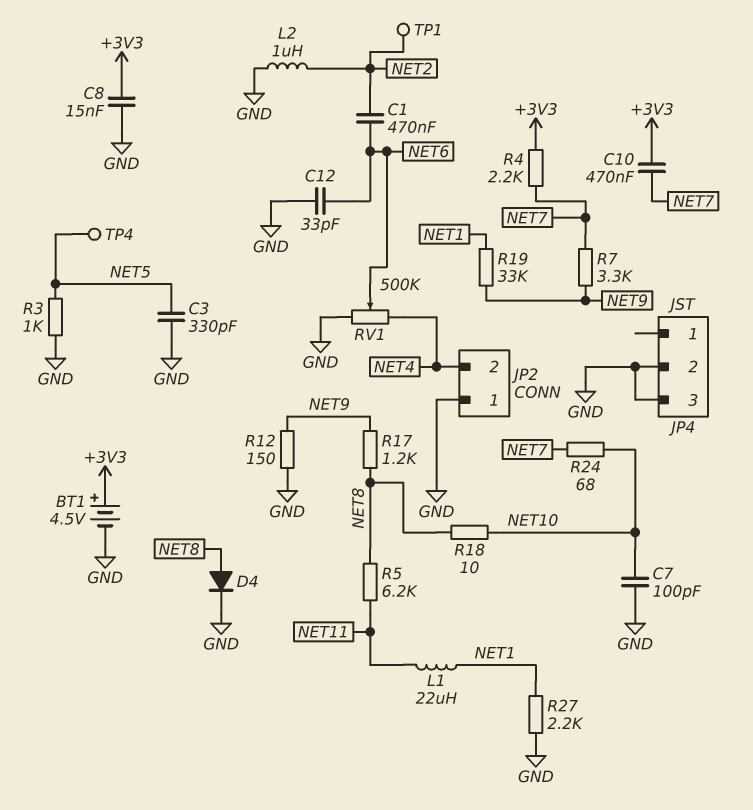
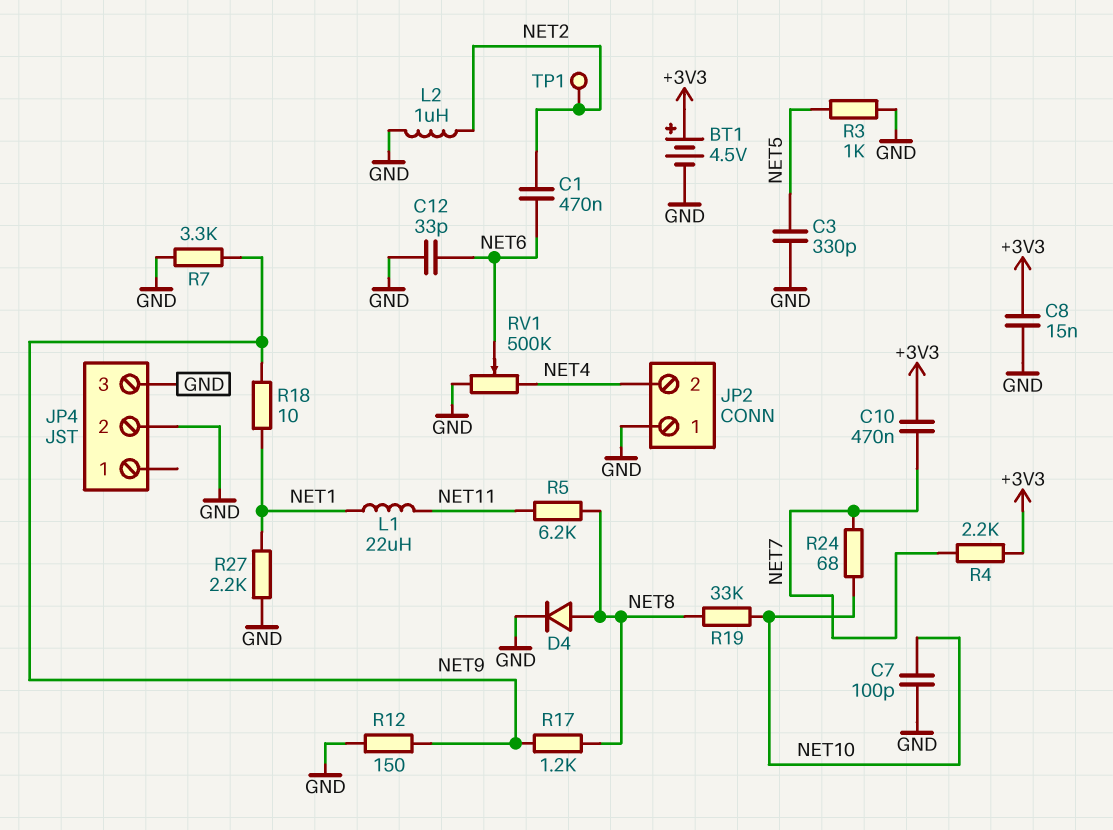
R7: 3.3k (NET7, NET9) -> 3.3k (GND, NET9)
R18: 10 (NET8, NET10) -> 10 (NET1, NET9)
R19: 33k (NET1, NET9) -> 33k (NET8, NET10)
TP4: test point (NET5) -> none

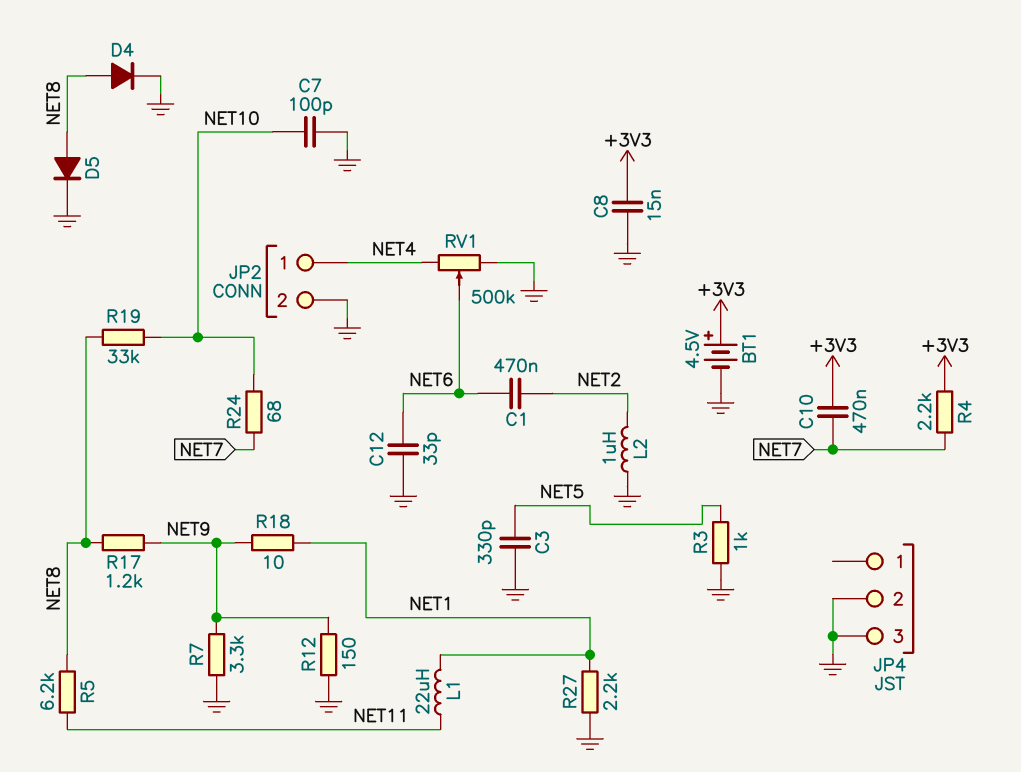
D5: none -> diode (A NET8, K GND)
JP2 pin 1: GND -> NET4
JP2 pin 2: NET4 -> GND
TP1: test point (NET2) -> none

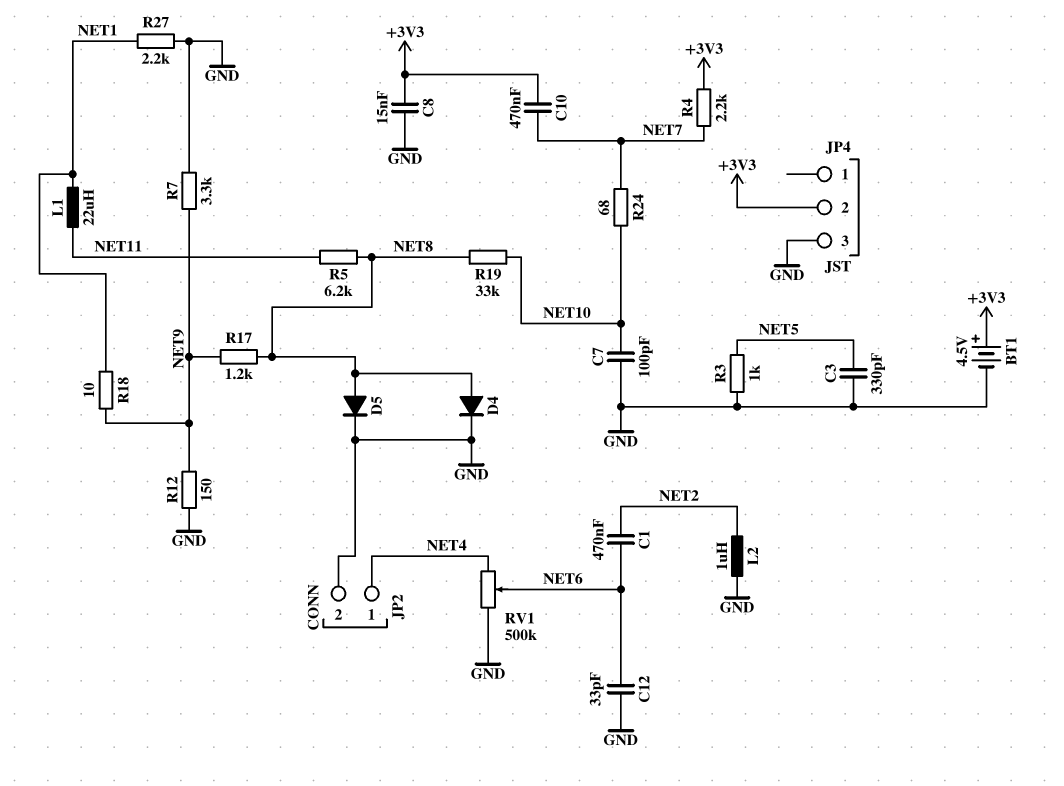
JP4 pin 2: GND -> +3V3

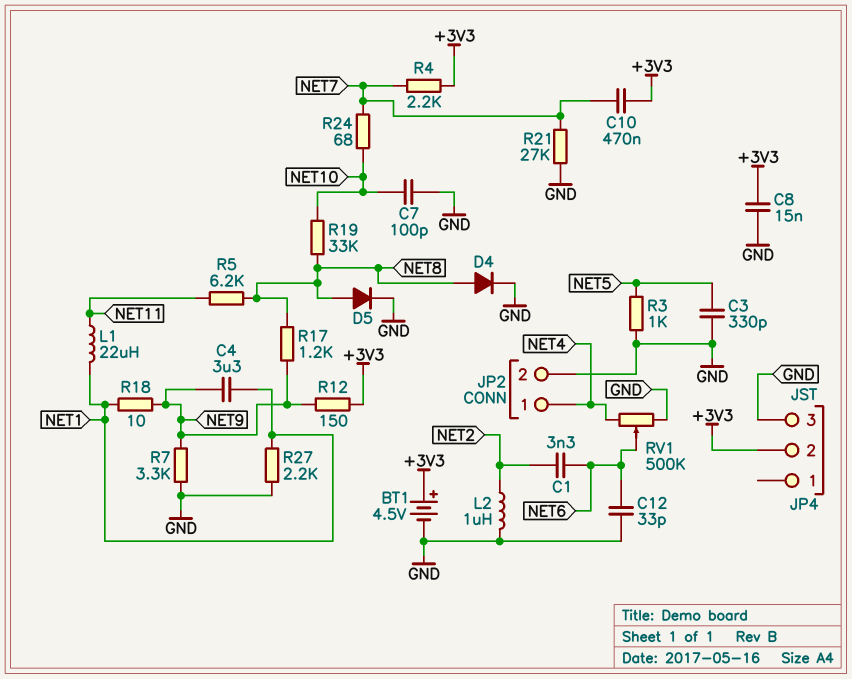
C1: 470nF (NET2, NET6) -> 3.3nF (NET2, NET6)
C4: none -> 3.3uF (NET1, NET9)
R12: 150 (GND, NET9) -> 150 (+3V3, NET9)
R21: none -> 27k (GND, NET7)

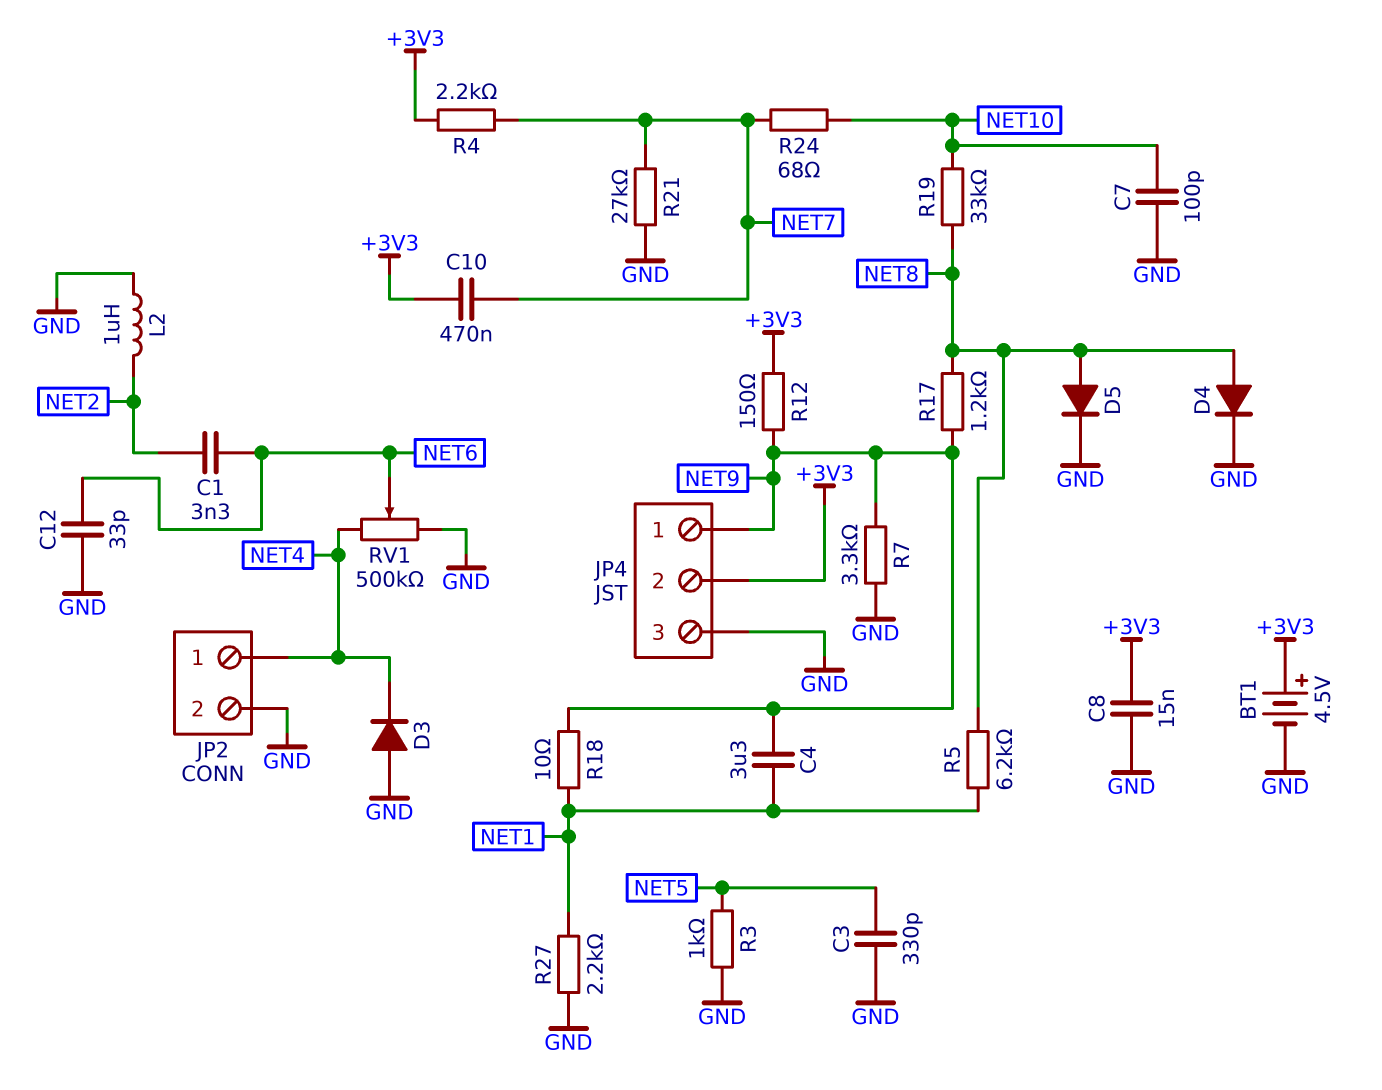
D3: none -> diode (A GND, K NET4)
JP4 pin 1: none -> NET9
L1: 22uH (NET1, NET11) -> none
R5: 6.2k (NET8, NET11) -> 6.2k (NET1, NET8)

